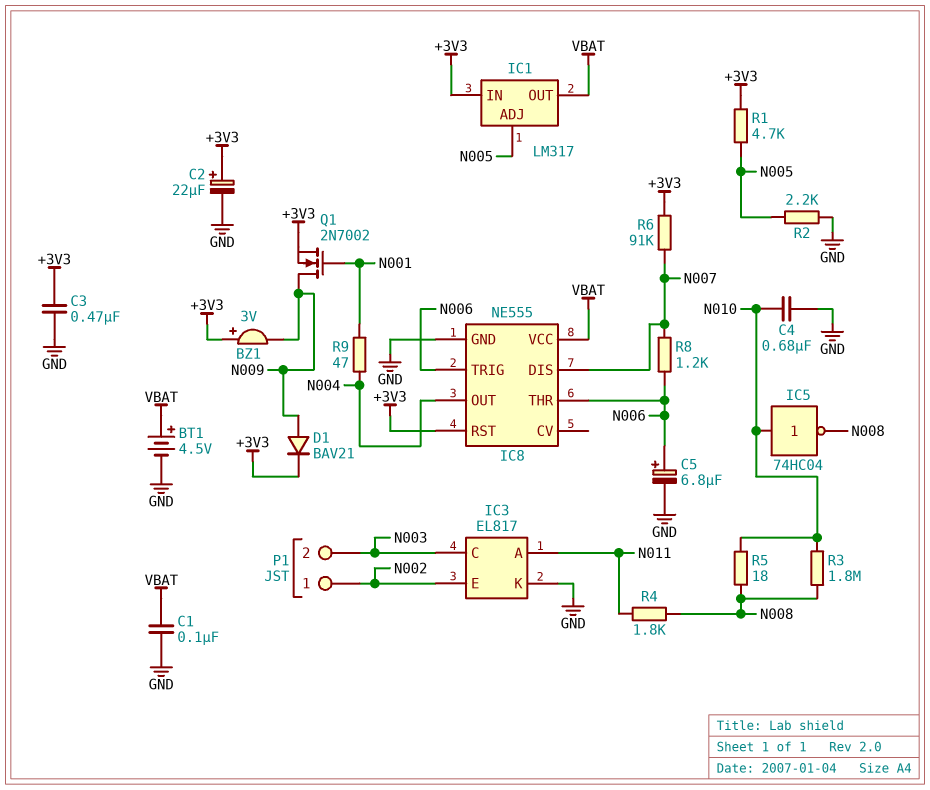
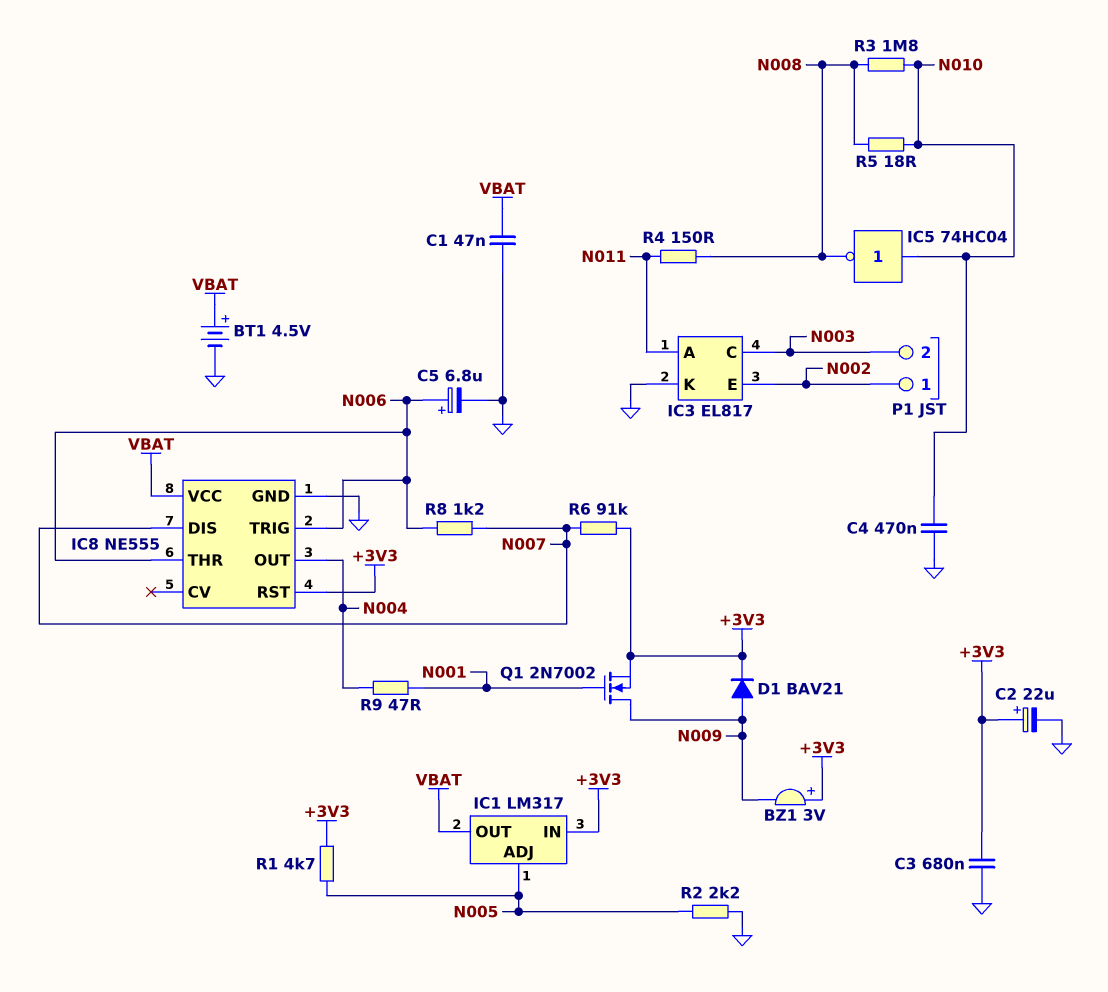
C1: 100nF (GND, VBAT) -> 47nF (GND, VBAT)
C3: 470nF (+3V3, GND) -> 680nF (+3V3, GND)
C4: 680nF (GND, N010) -> 470nF (GND, N010)
R4: 1.8k (N008, N011) -> 150 (N008, N011)

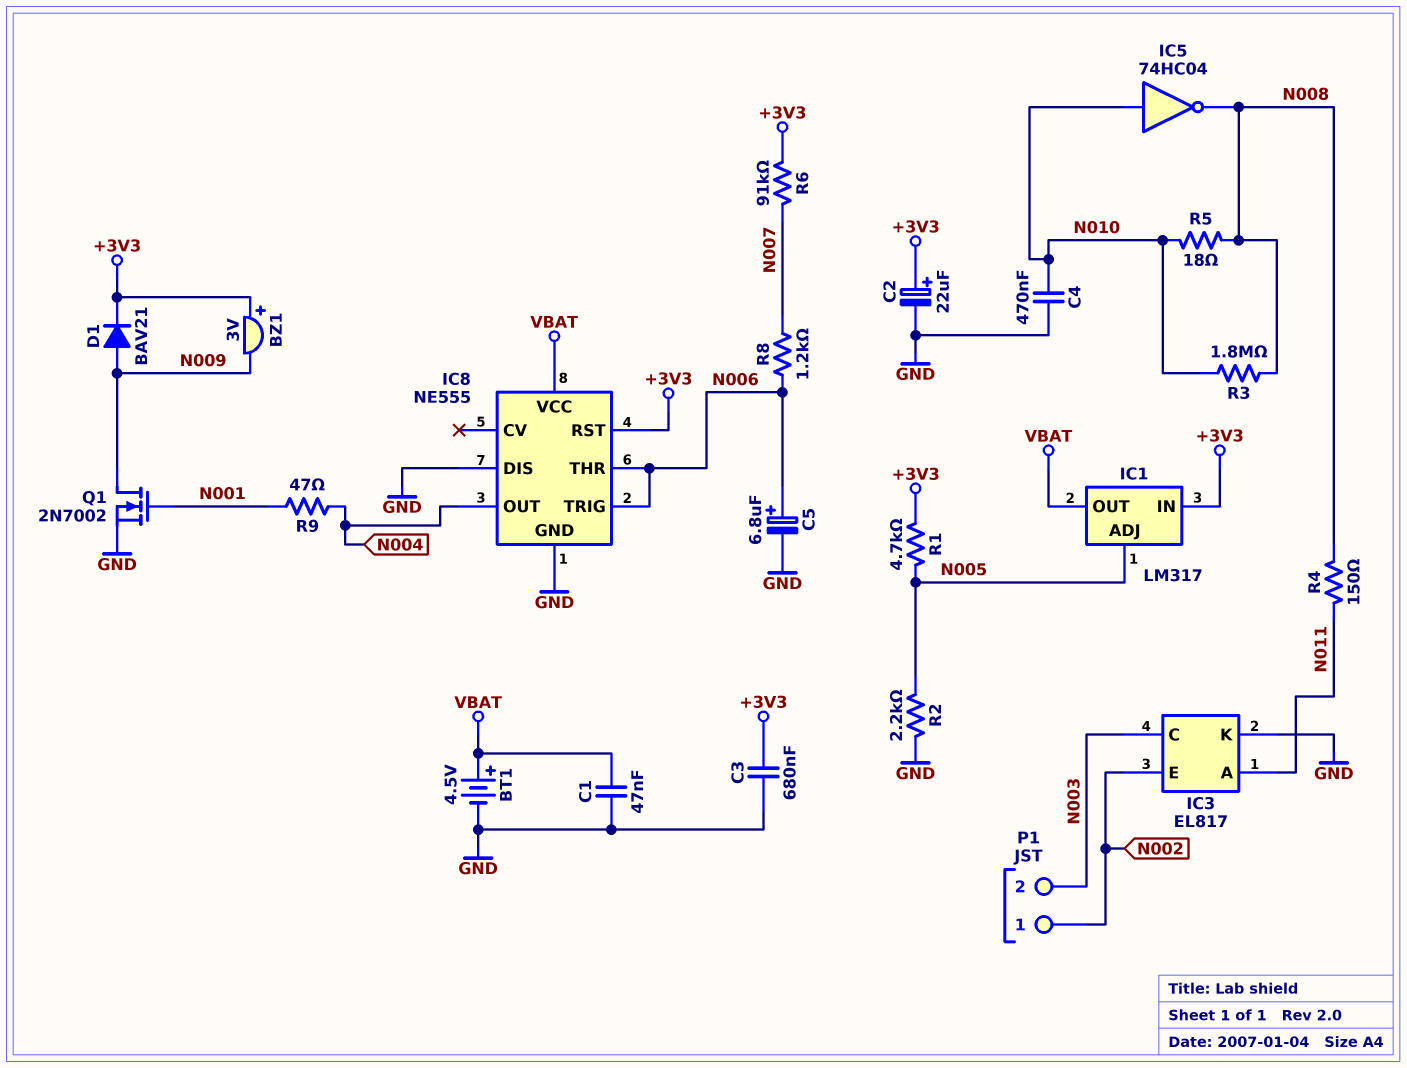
IC8 pin DIS: N007 -> GND
Q1: NMOS 2N7002 (G N001, D N009, S +3V3) -> NMOS 2N7002 (G N001, D N009, S GND)

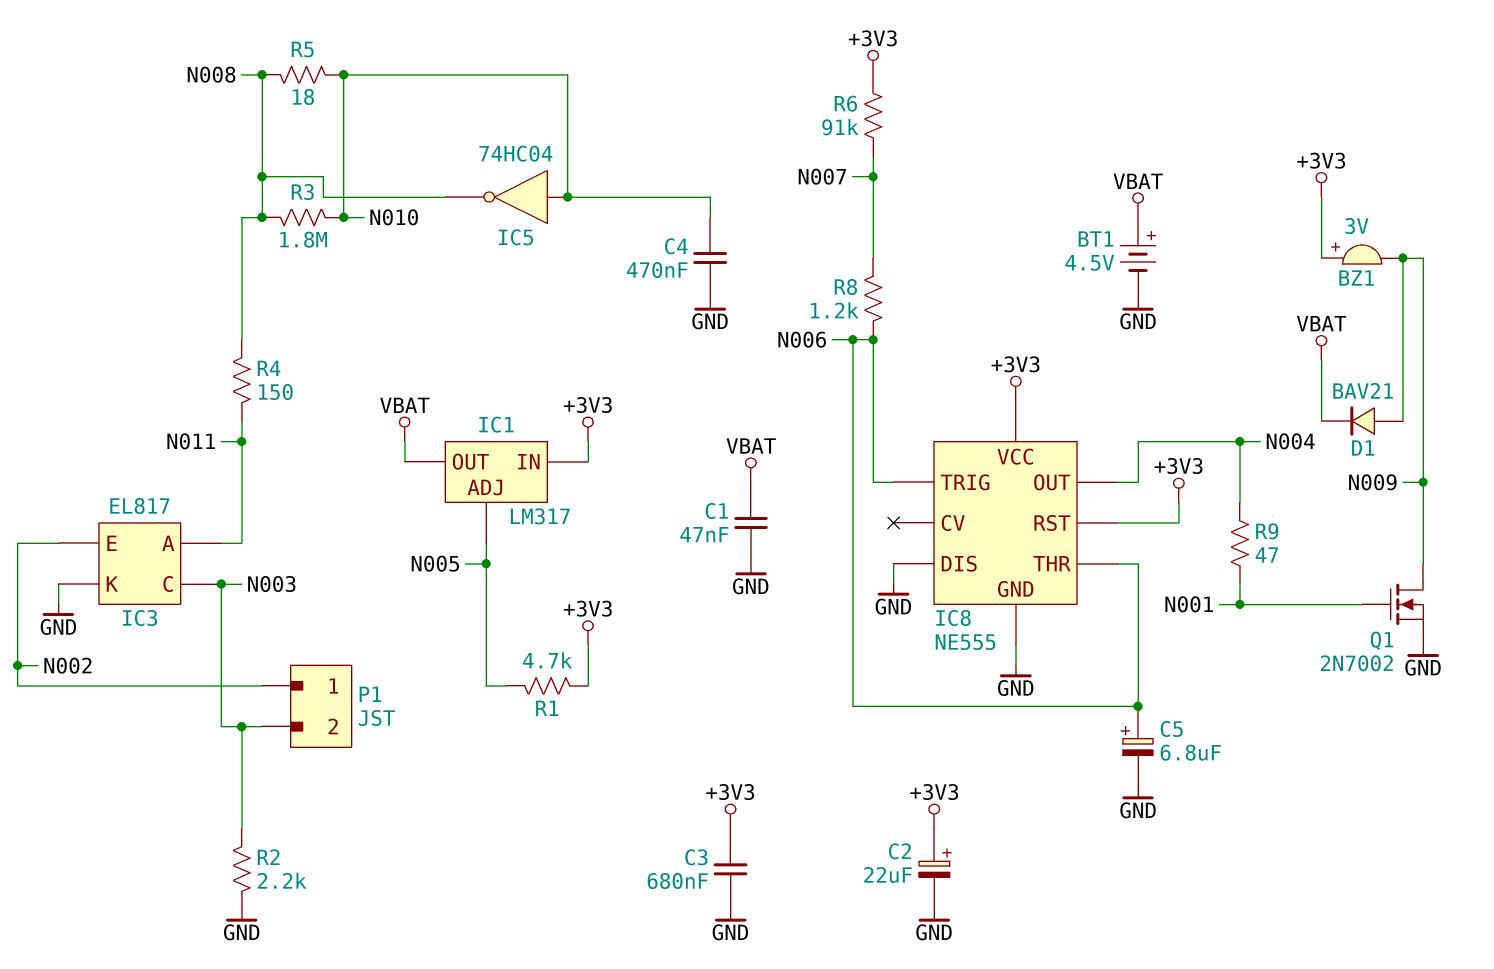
D1: diode BAV21 (A N009, K +3V3) -> diode BAV21 (A N009, K VBAT)
IC8 pin VCC: VBAT -> +3V3
R2: 2.2k (GND, N005) -> 2.2k (GND, N003)

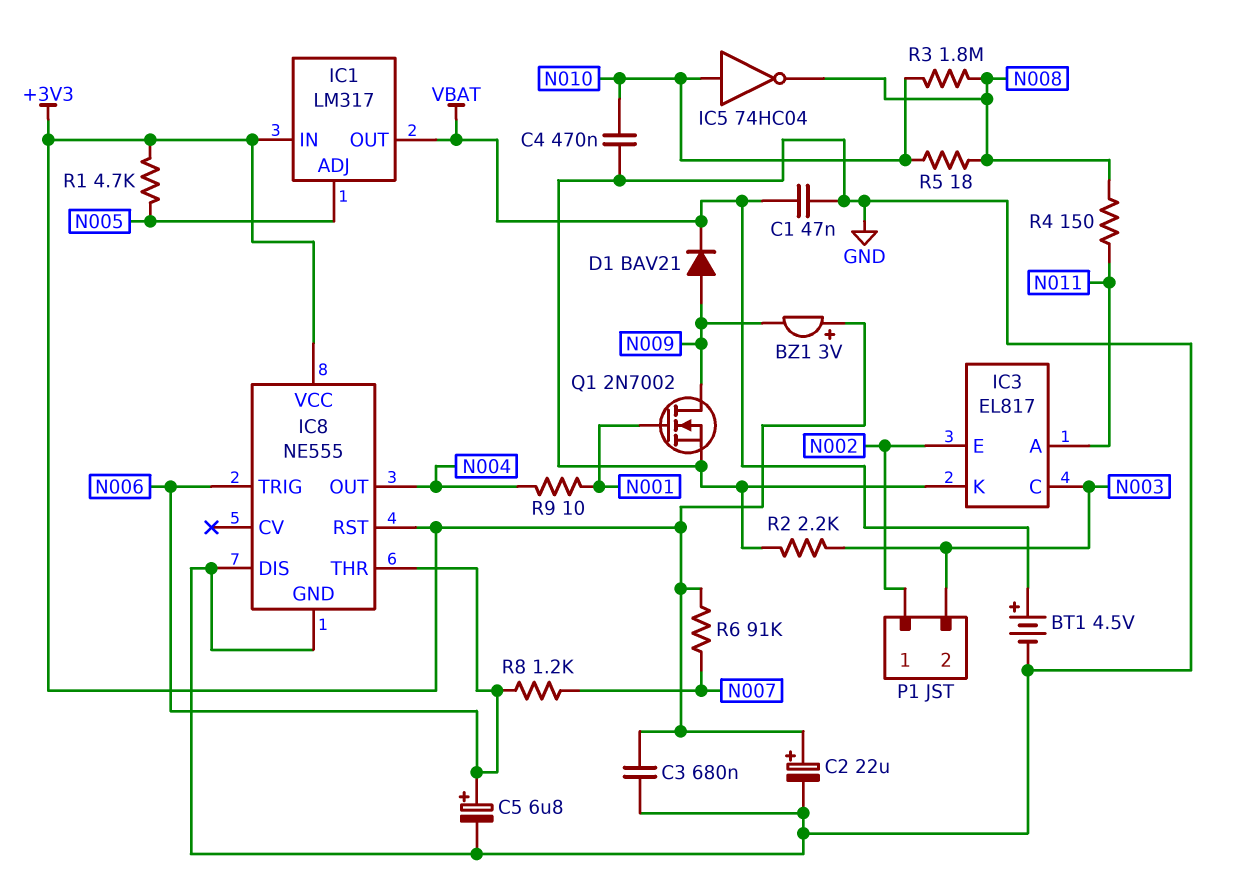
R9: 47 (N001, N004) -> 10 (N001, N004)

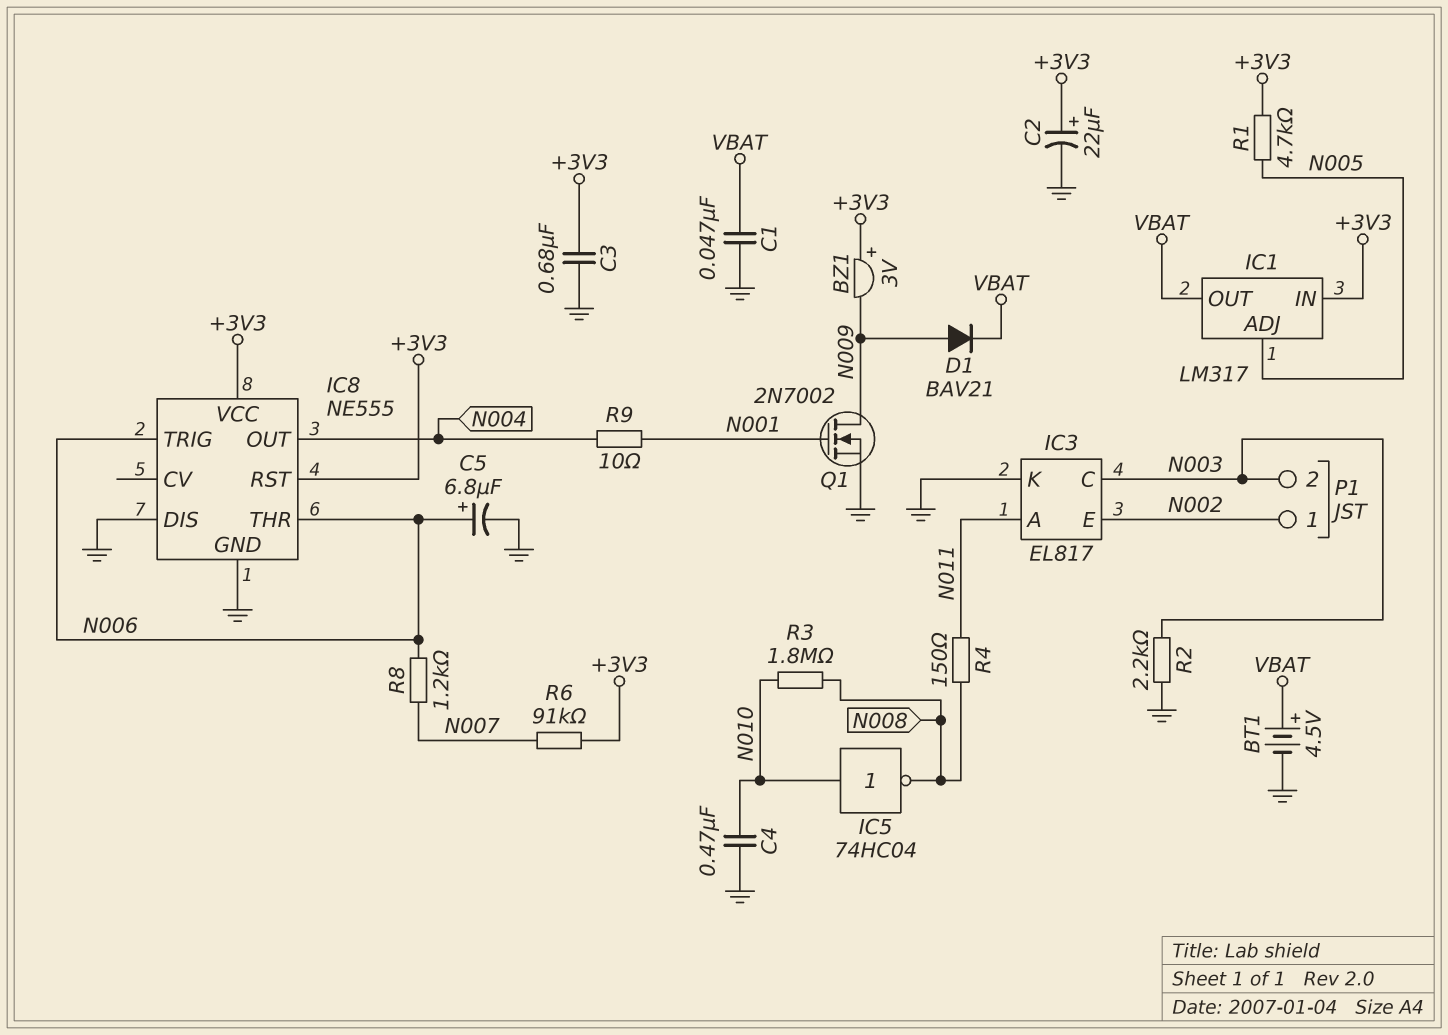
R5: 18 (N008, N010) -> none

